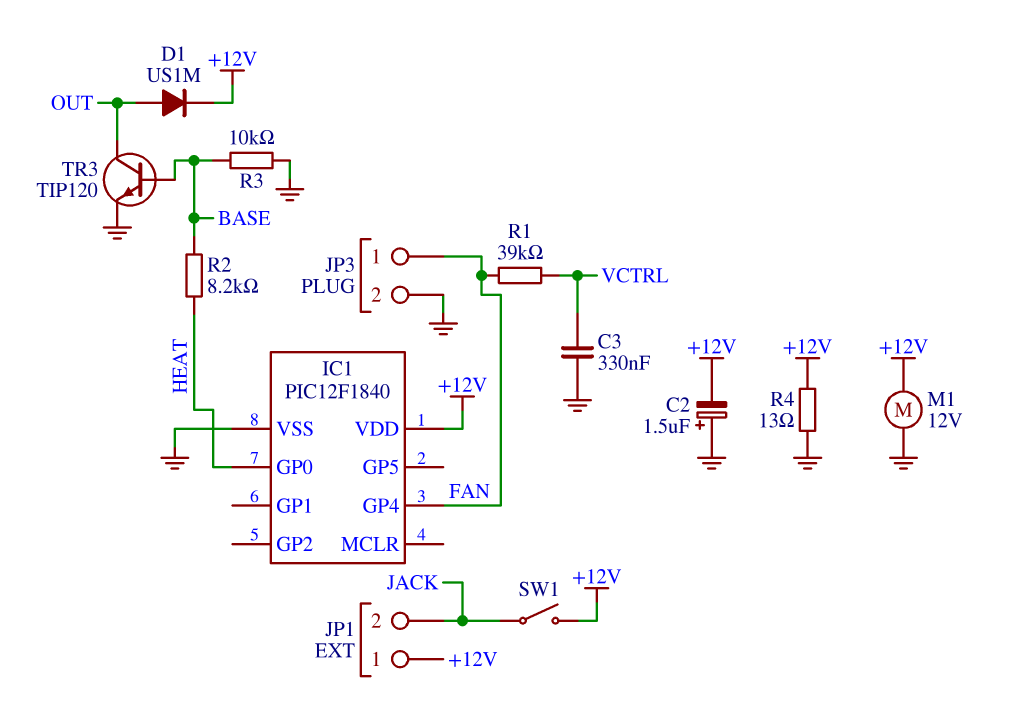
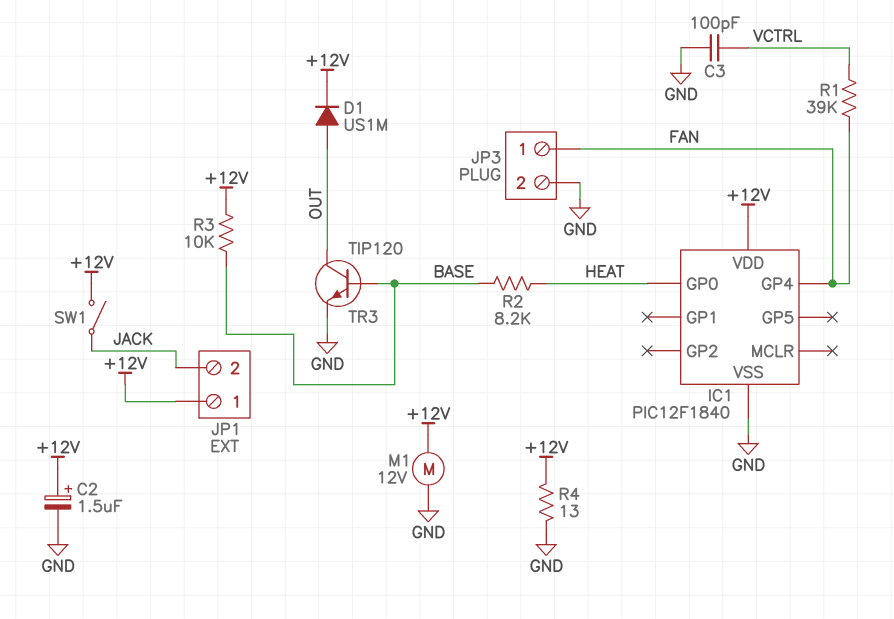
C2: 1.5uF (plus GND, minus +12V) -> 1.5uF (plus +12V, minus GND)
C3: 330nF (GND, VCTRL) -> 100pF (GND, VCTRL)
R3: 10k (BASE, GND) -> 10k (+12V, BASE)

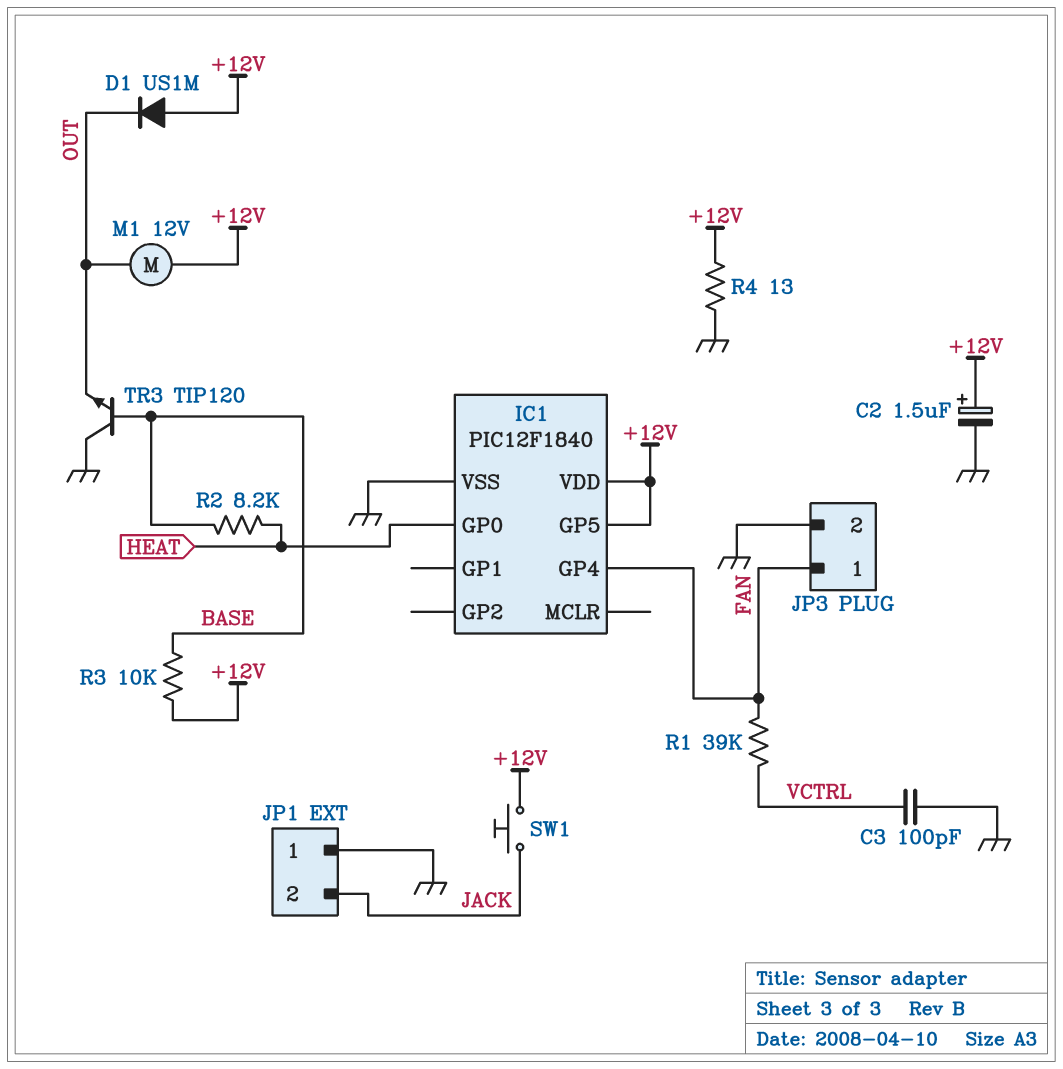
D1: diode US1M (A OUT, K +12V) -> diode US1M (A +12V, K OUT)
IC1 pin GP5: none -> +12V
JP1 pin 1: +12V -> GND
M1: motor 12V (+12V, GND) -> motor 12V (+12V, OUT)
SW1: switch (+12V, JACK) -> button (+12V, JACK)
TR3: NPN TIP120 (B BASE, C OUT, E GND) -> NPN TIP120 (B BASE, C GND, E OUT)

